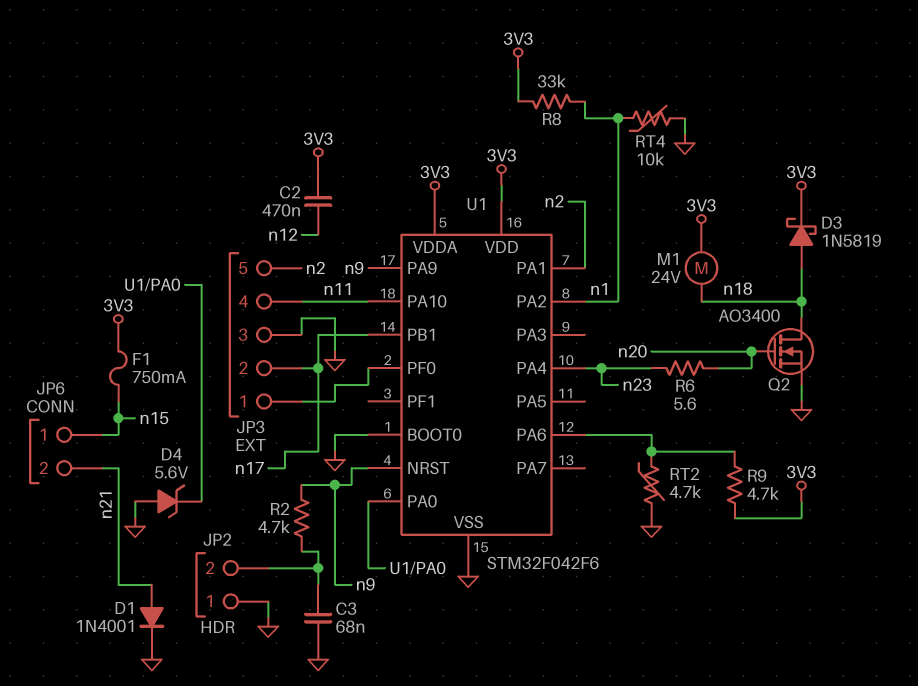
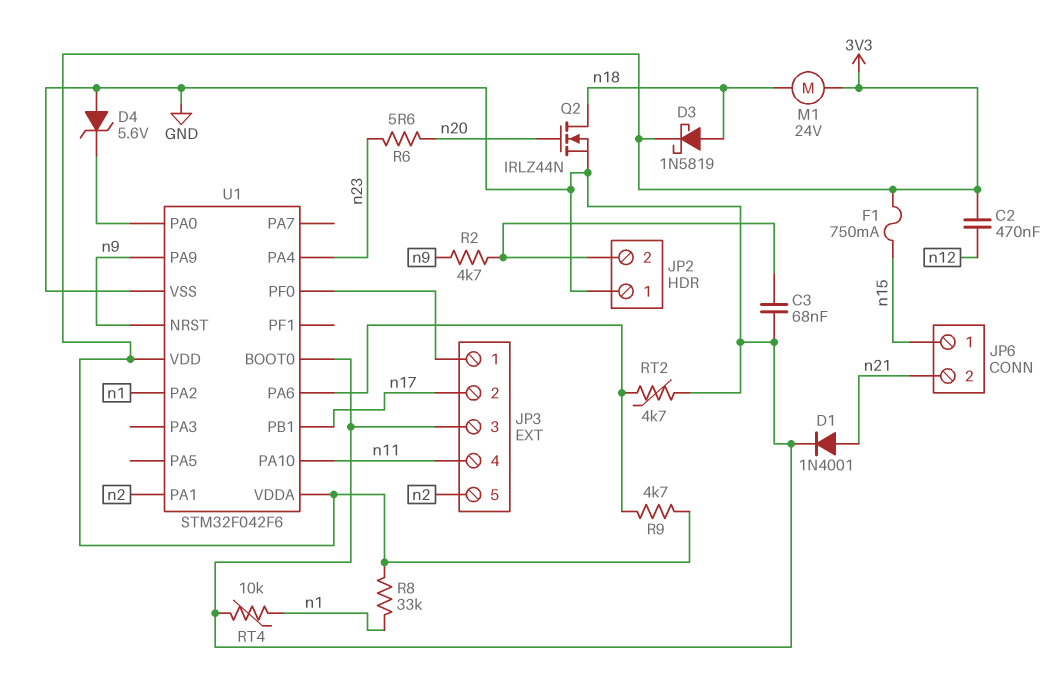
Q2: NMOS AO3400 (G n20, D n18, S GND) -> NMOS IRLZ44N (G n20, D n18, S GND)

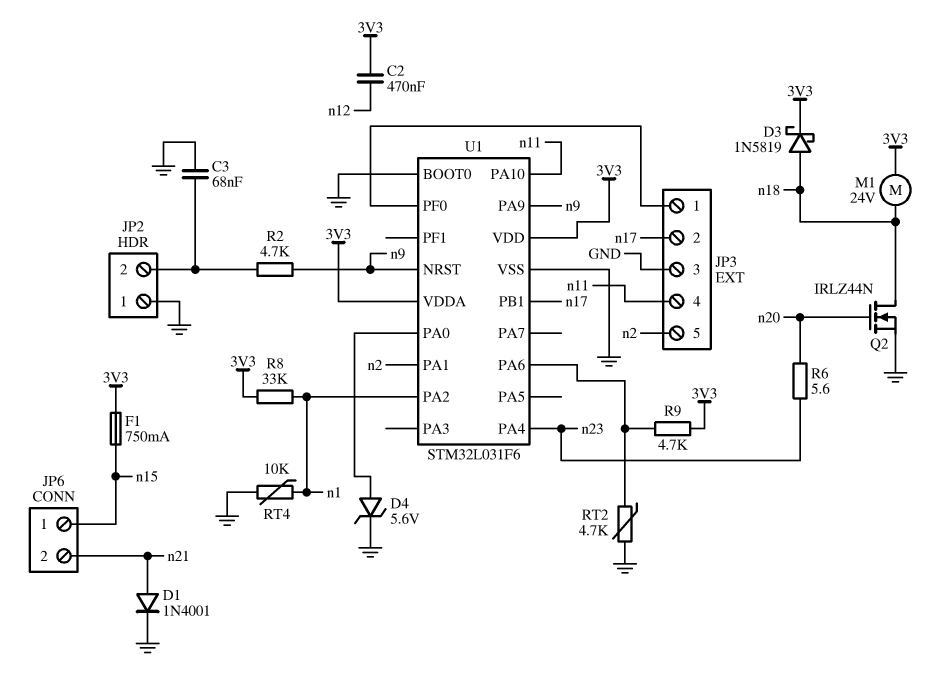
D4: zener 5.6V (A GND, K U1/PA0) -> zener 5.6V (A U1/PA0, K GND)
U1: STM32F042F6 -> STM32L031F6

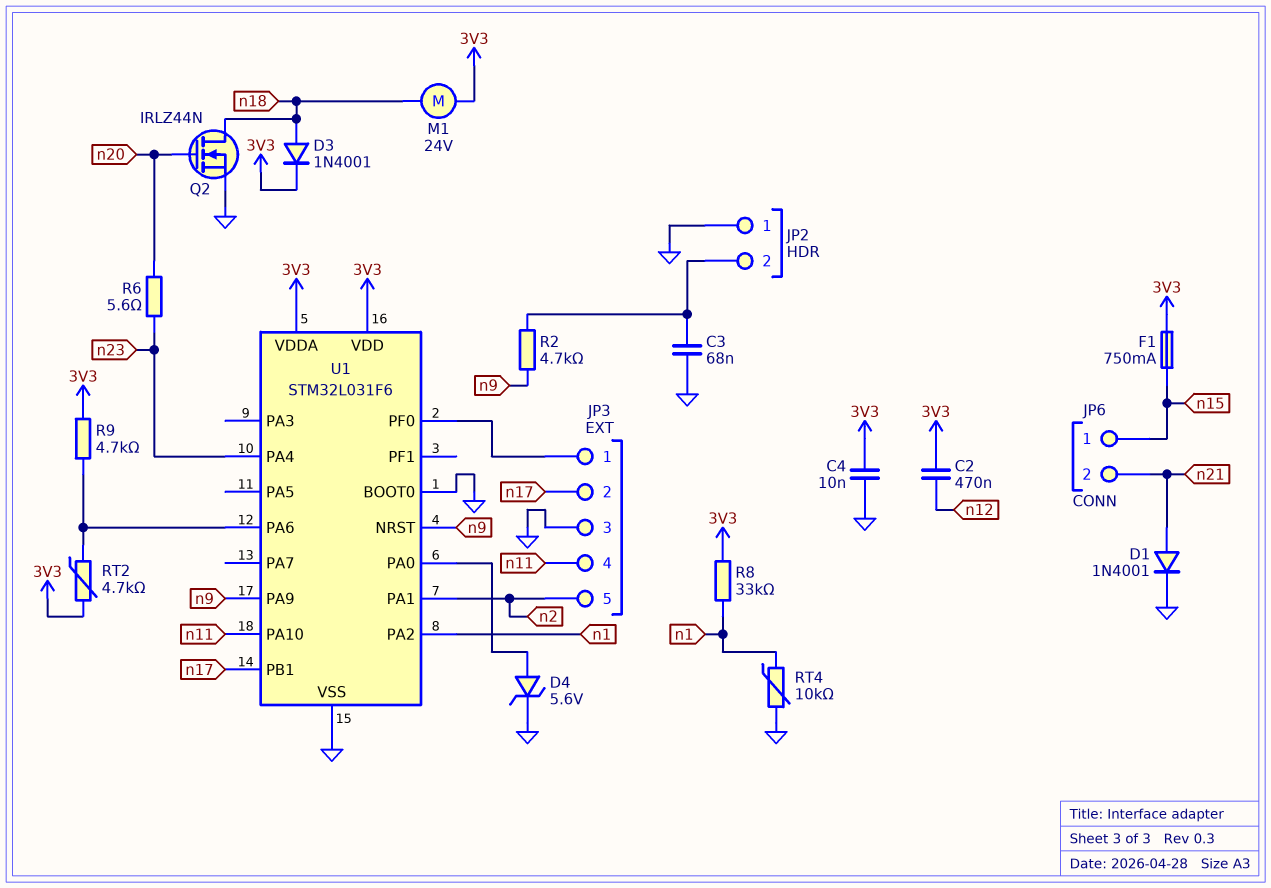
C4: none -> 10nF (3V3, GND)
D3: schottky 1N5819 (A n18, K 3V3) -> diode 1N4001 (A n18, K 3V3)
RT2: 4.7k (GND, U1/PA6) -> 4.7k (3V3, U1/PA6)

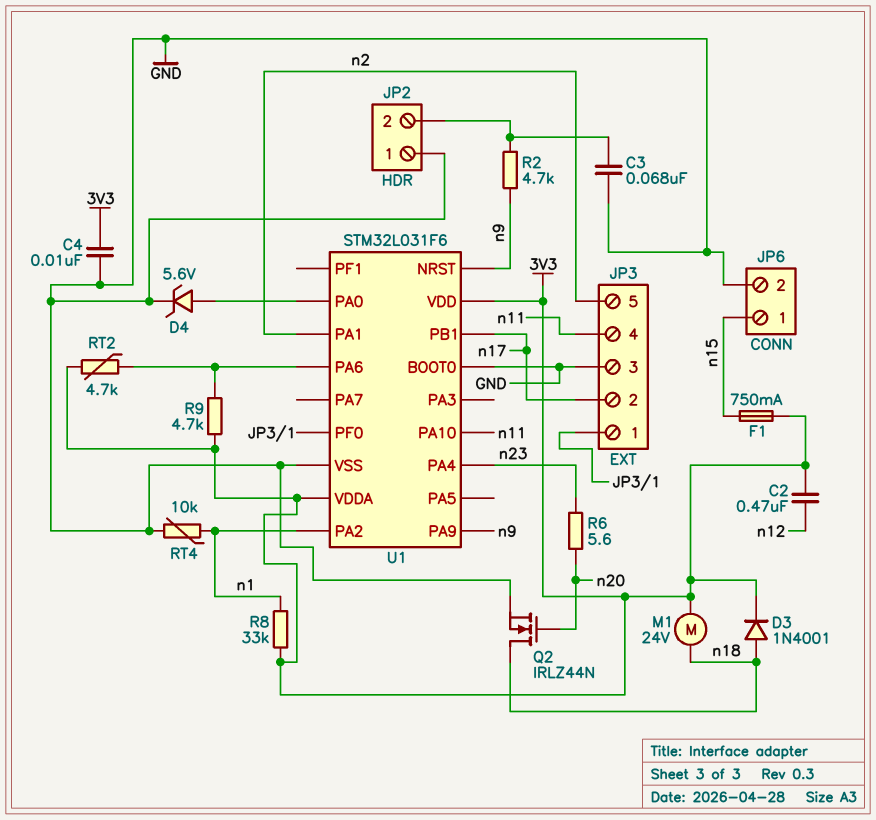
D1: diode 1N4001 (A n21, K GND) -> none
JP6 pin 2: n21 -> GND

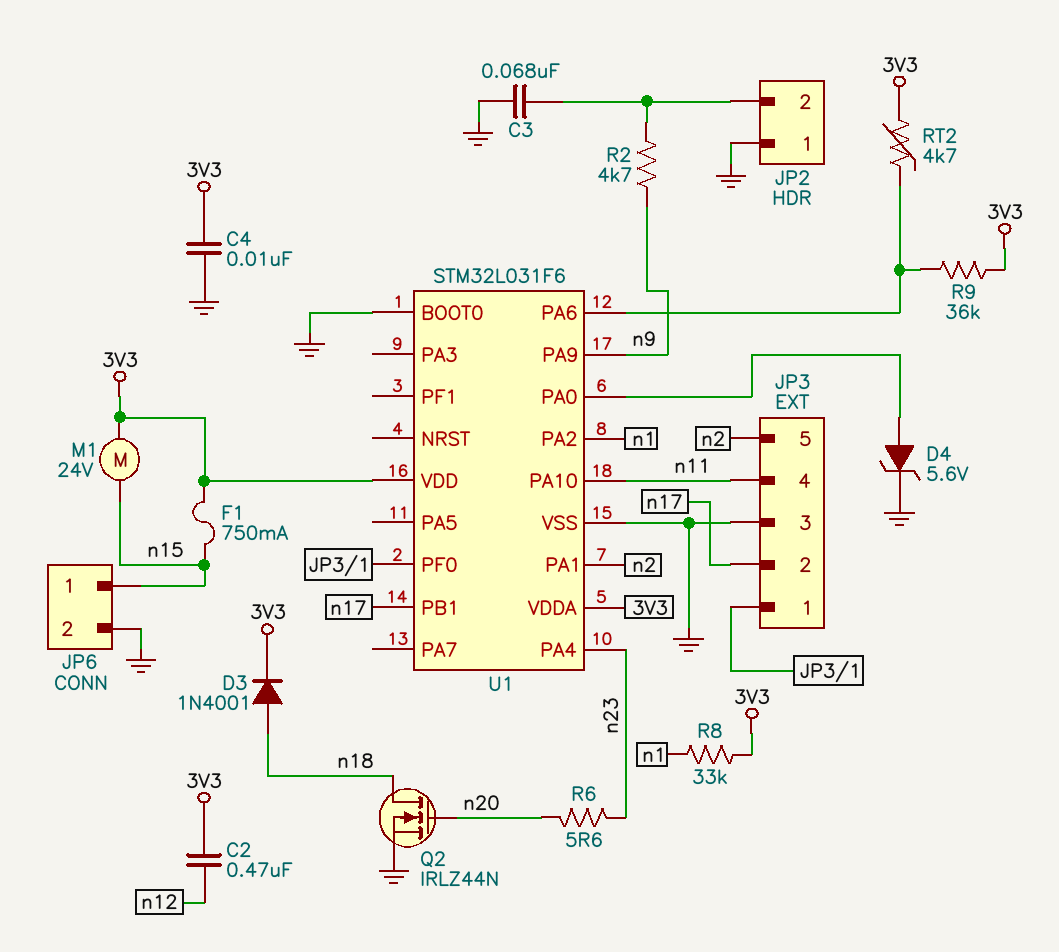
M1: motor 24V (3V3, n18) -> motor 24V (3V3, n15)
R9: 4.7k (3V3, U1/PA6) -> 36k (3V3, U1/PA6)
RT4: 10k (GND, n1) -> none
U1 pin NRST: n9 -> none

